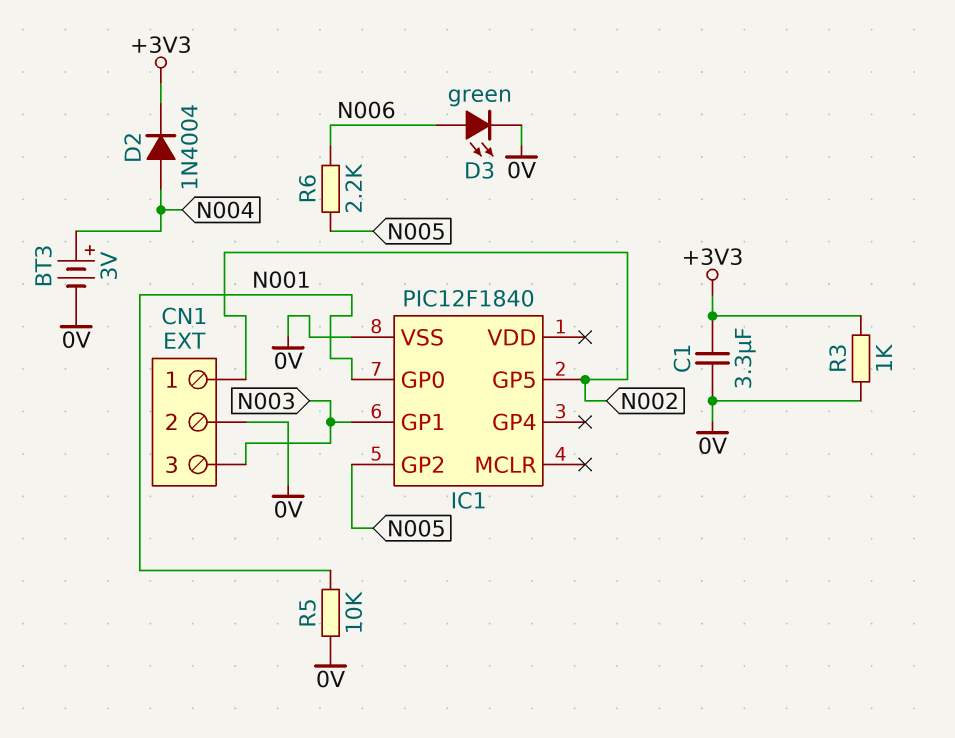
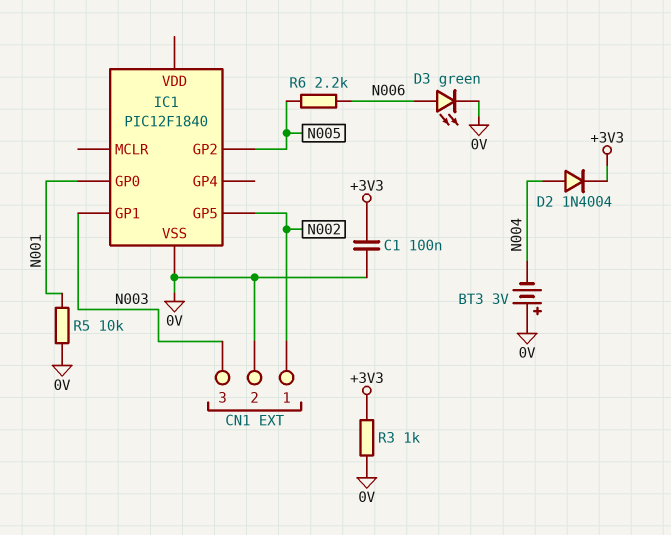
BT3: 3V (plus N004, minus 0V) -> 3V (plus 0V, minus N004)
C1: 3.3uF (+3V3, 0V) -> 100nF (+3V3, 0V)

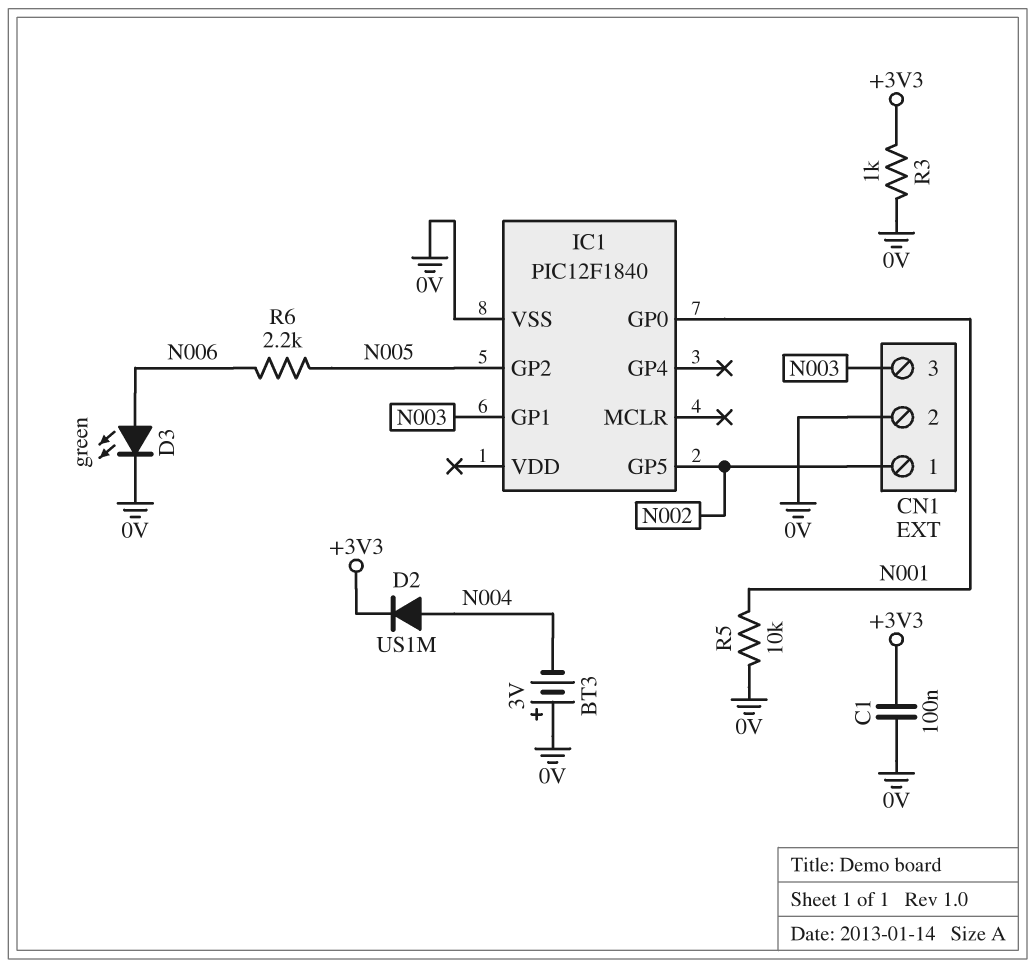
D2: diode 1N4004 (A N004, K +3V3) -> diode US1M (A N004, K +3V3)

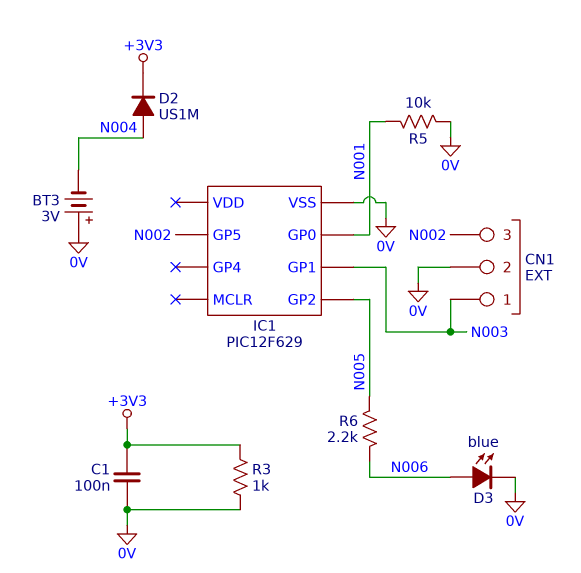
CN1 pin 1: N002 -> N003
CN1 pin 3: N003 -> N002
D3: LED green (A N006, K 0V) -> LED blue (A N006, K 0V)
IC1: PIC12F1840 -> PIC12F629

